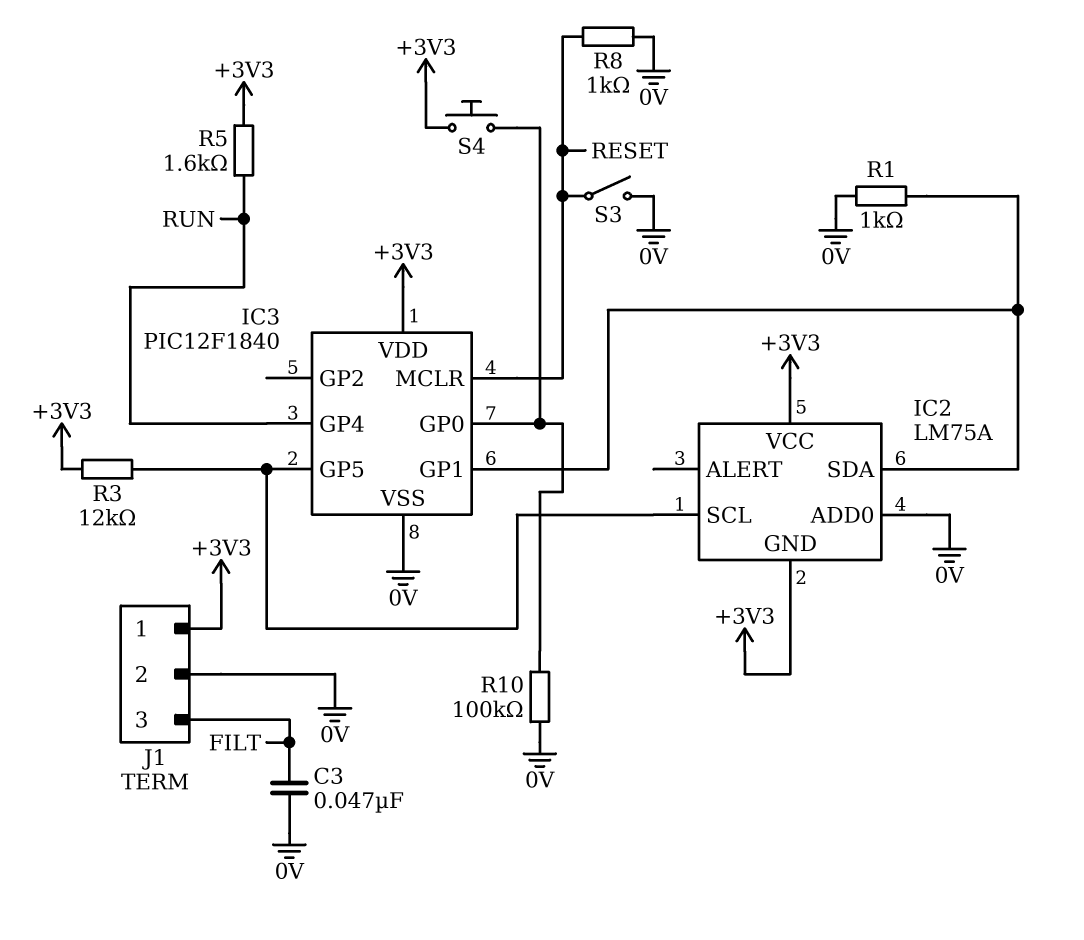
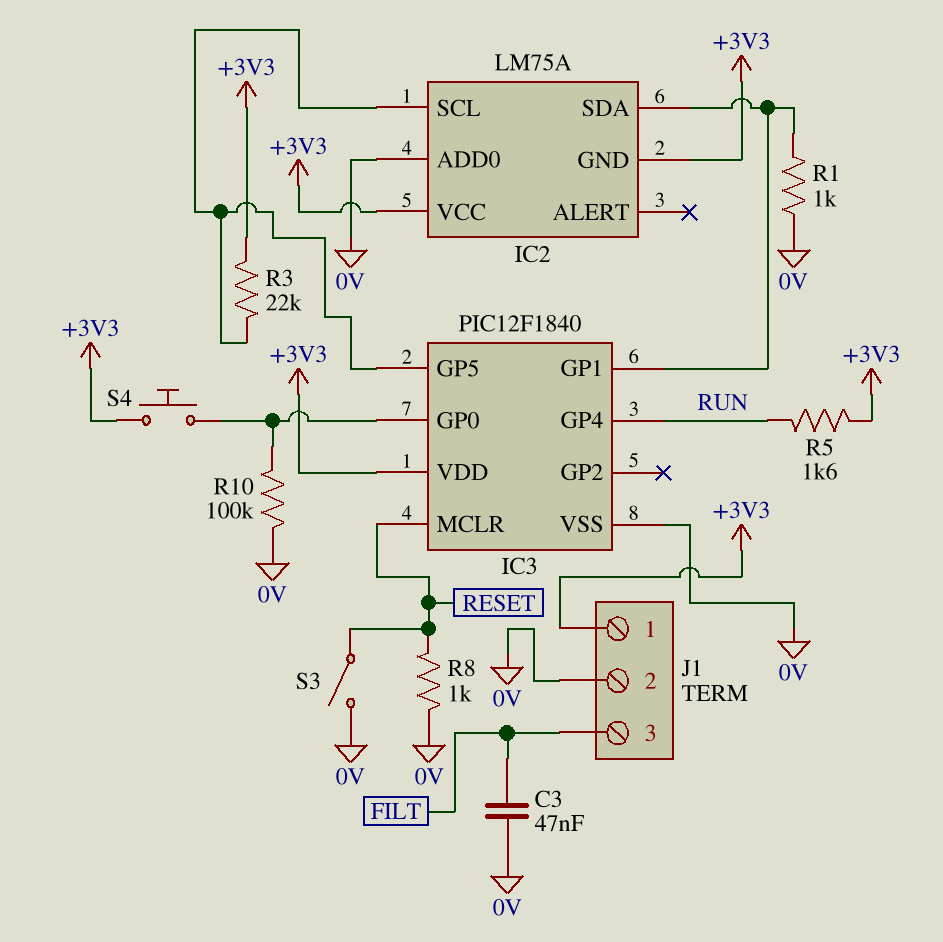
R3: 12k (+3V3, IC2/SCL) -> 22k (+3V3, IC2/SCL)

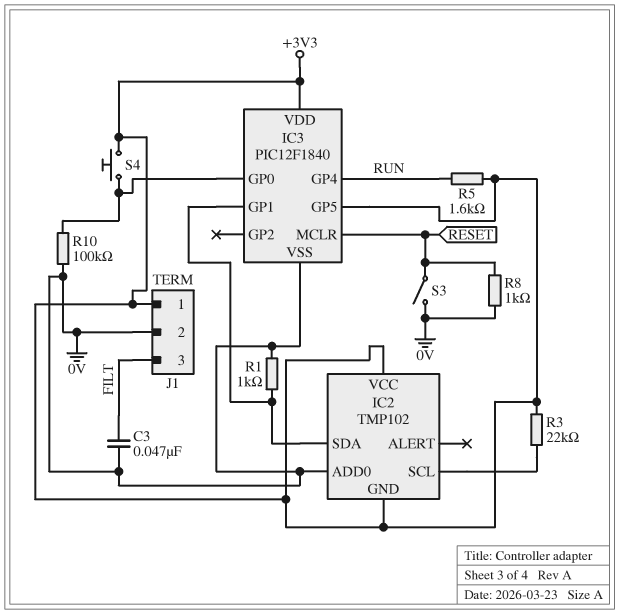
IC2: LM75A -> TMP102
IC3 pin GP5: IC2/SCL -> +3V3

